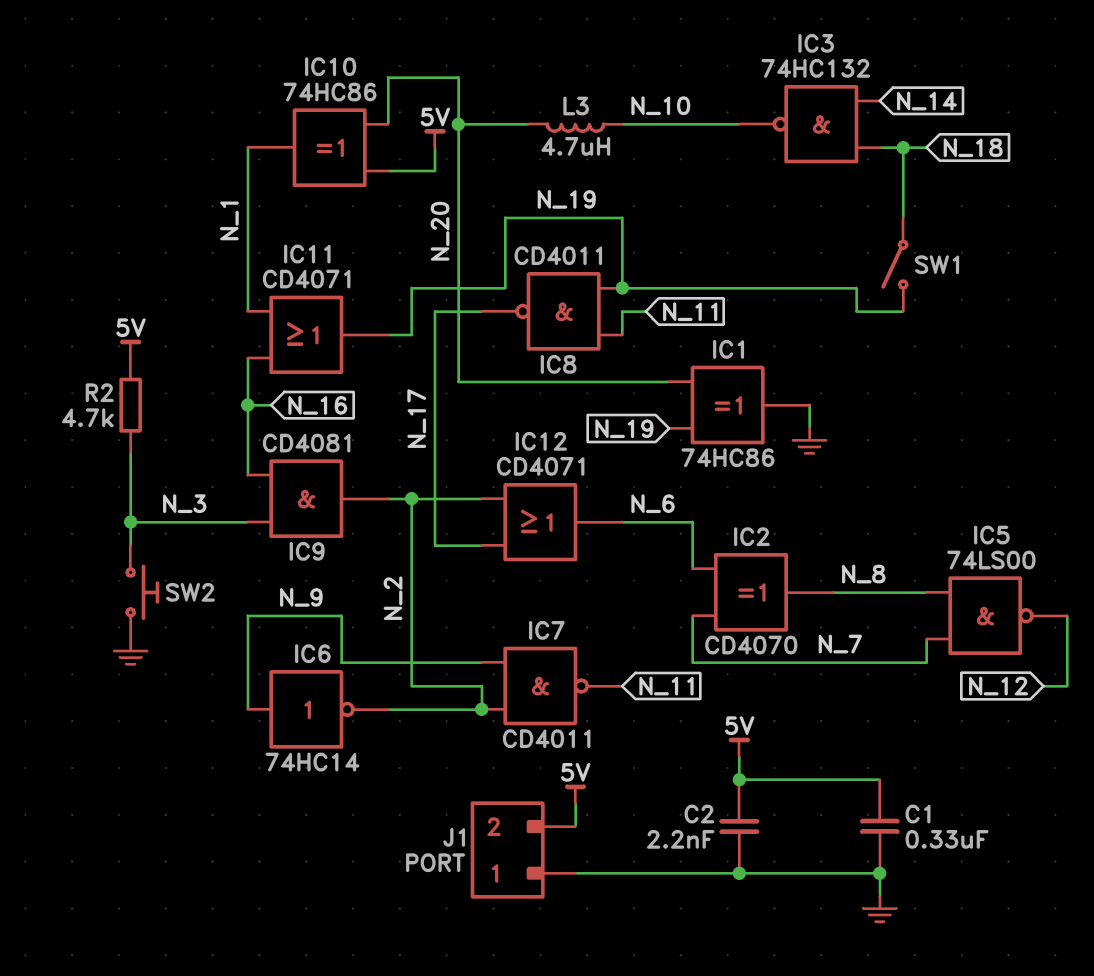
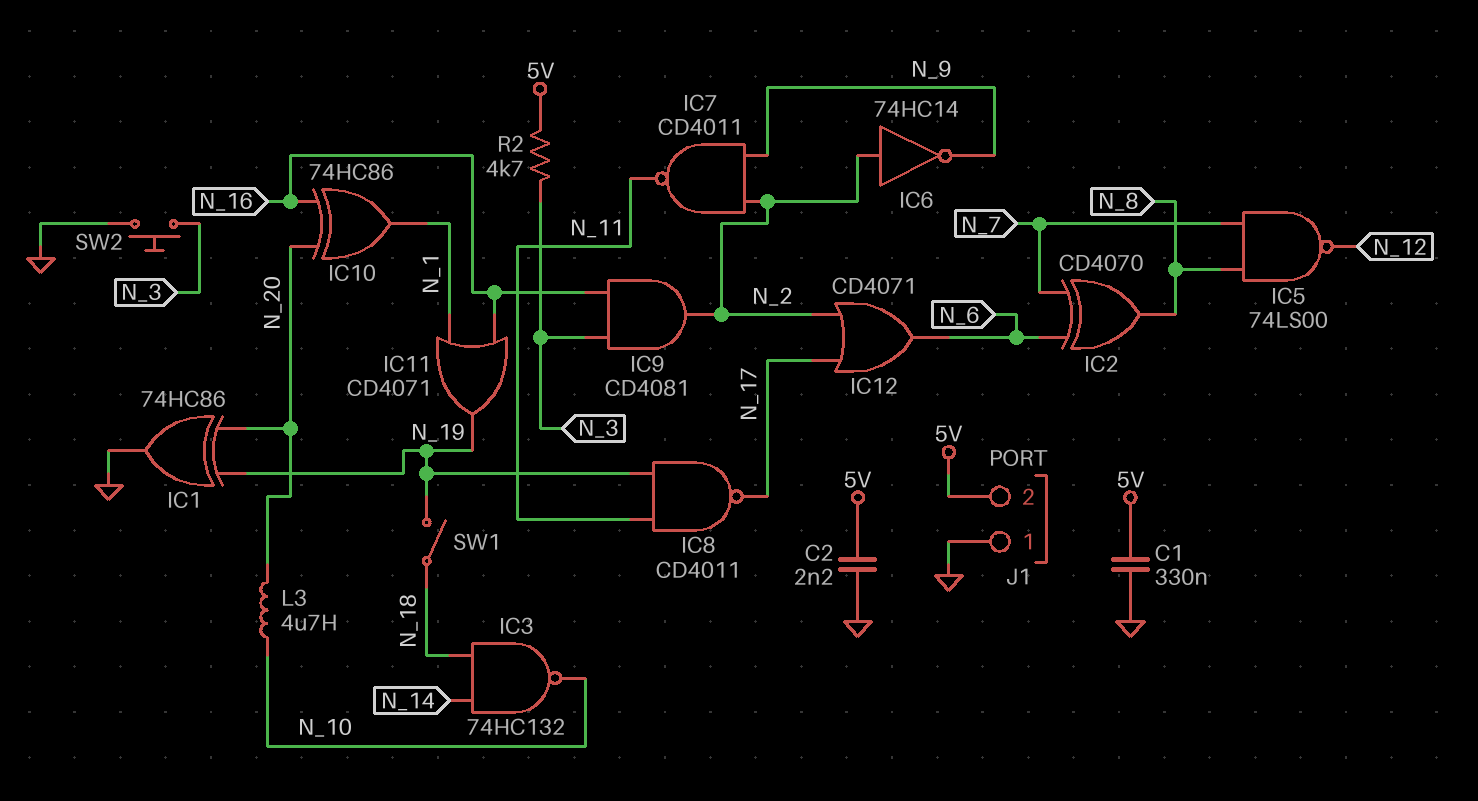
IC6: NOT 74HC14 (in N_9, out N_2) -> NOT 74HC14 (in N_2, out N_9)
IC10: XOR 74HC86 (in 5V, in N_20, out N_1) -> XOR 74HC86 (in N_16, in N_20, out N_1)

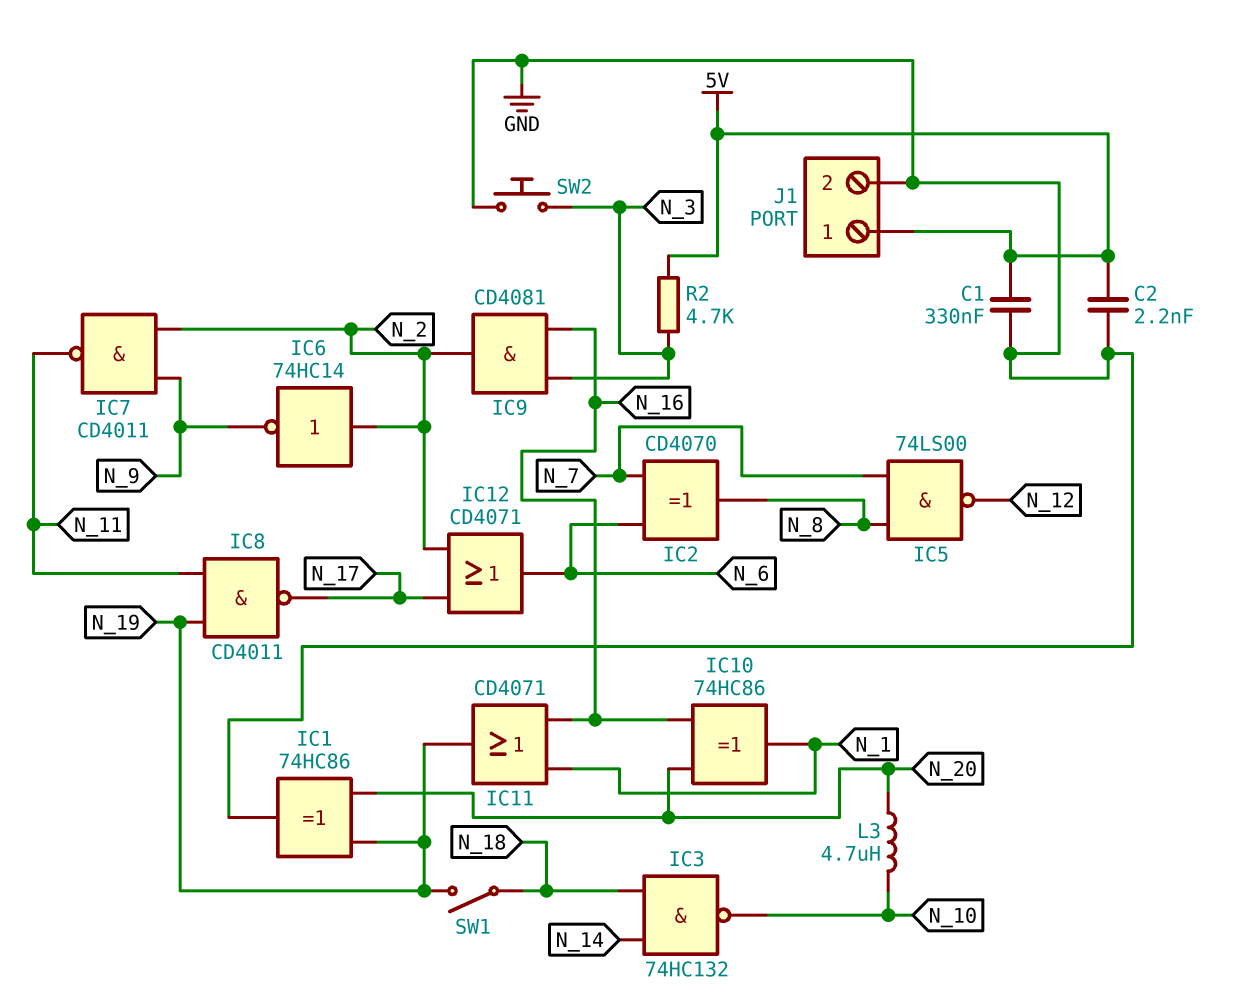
J1 pin 1: GND -> 5V
J1 pin 2: 5V -> GND

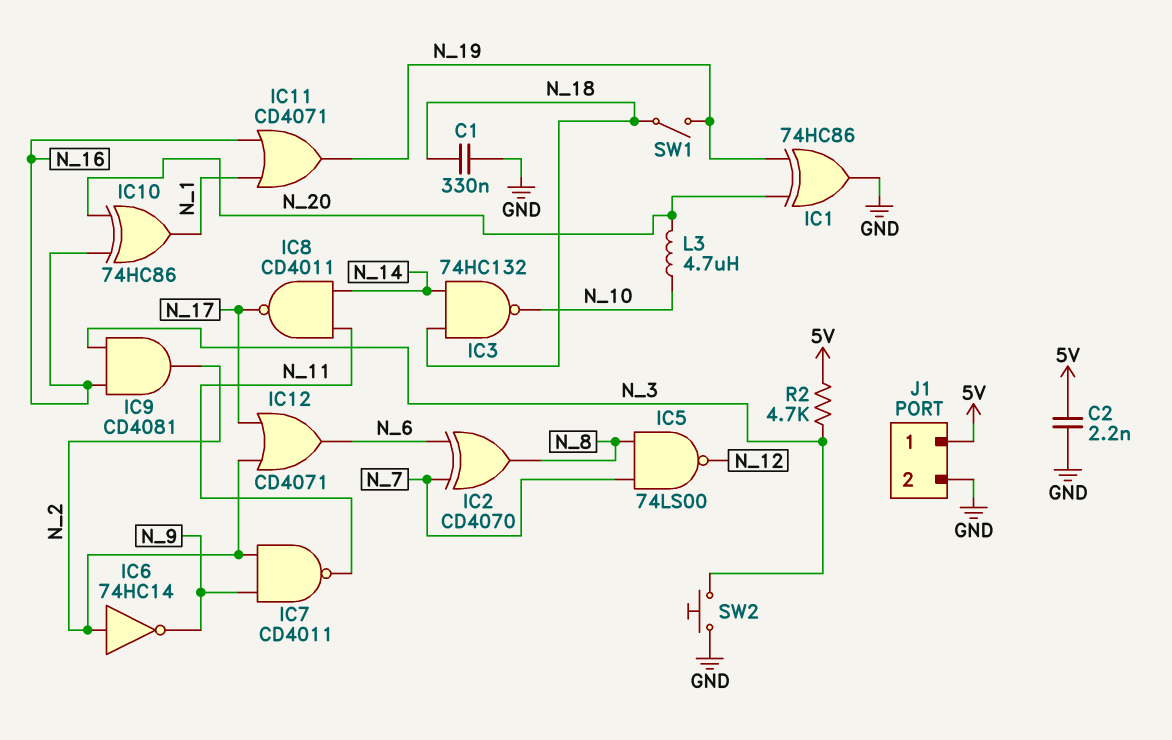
C1: 330nF (5V, GND) -> 330nF (GND, N_18)
IC8: NAND CD4011 (in N_11, in N_19, out N_17) -> NAND CD4011 (in N_11, in N_14, out N_17)

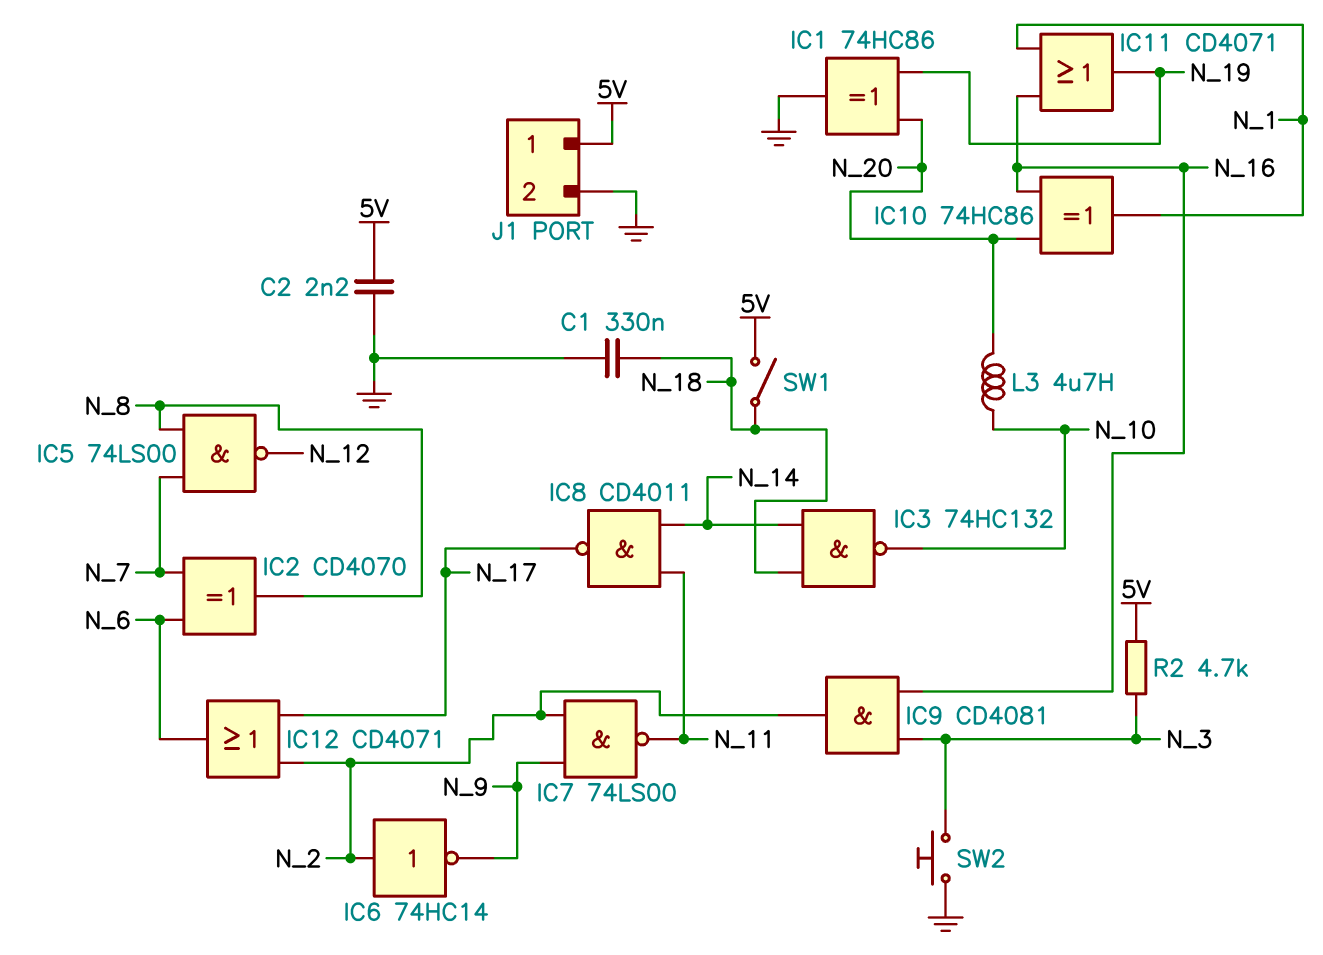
IC7: NAND CD4011 (in N_2, in N_9, out N_11) -> NAND 74LS00 (in N_2, in N_9, out N_11)
SW1: switch (N_18, N_19) -> switch (5V, N_18)

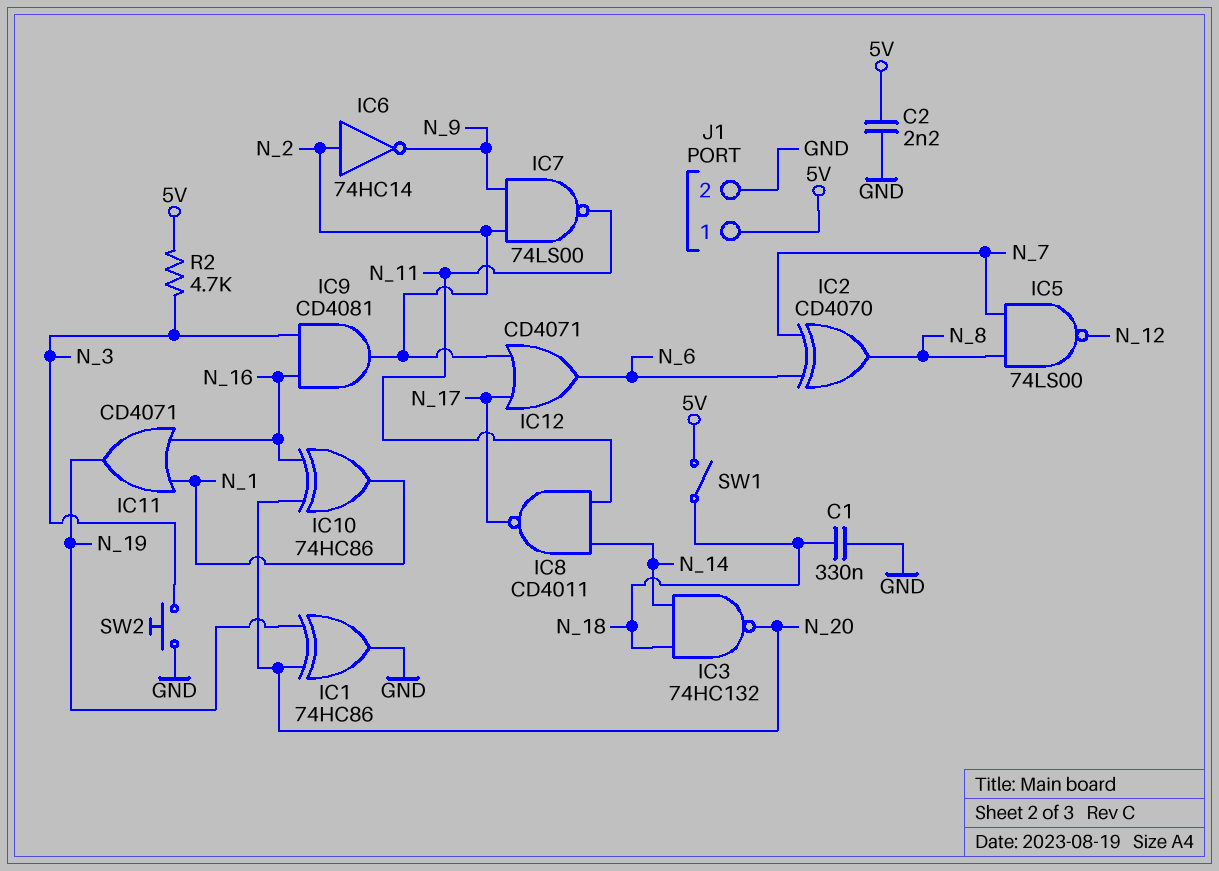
IC3: NAND 74HC132 (in N_14, in N_18, out N_10) -> NAND 74HC132 (in N_14, in N_18, out N_20)
L3: 4.7uH (N_10, N_20) -> none

